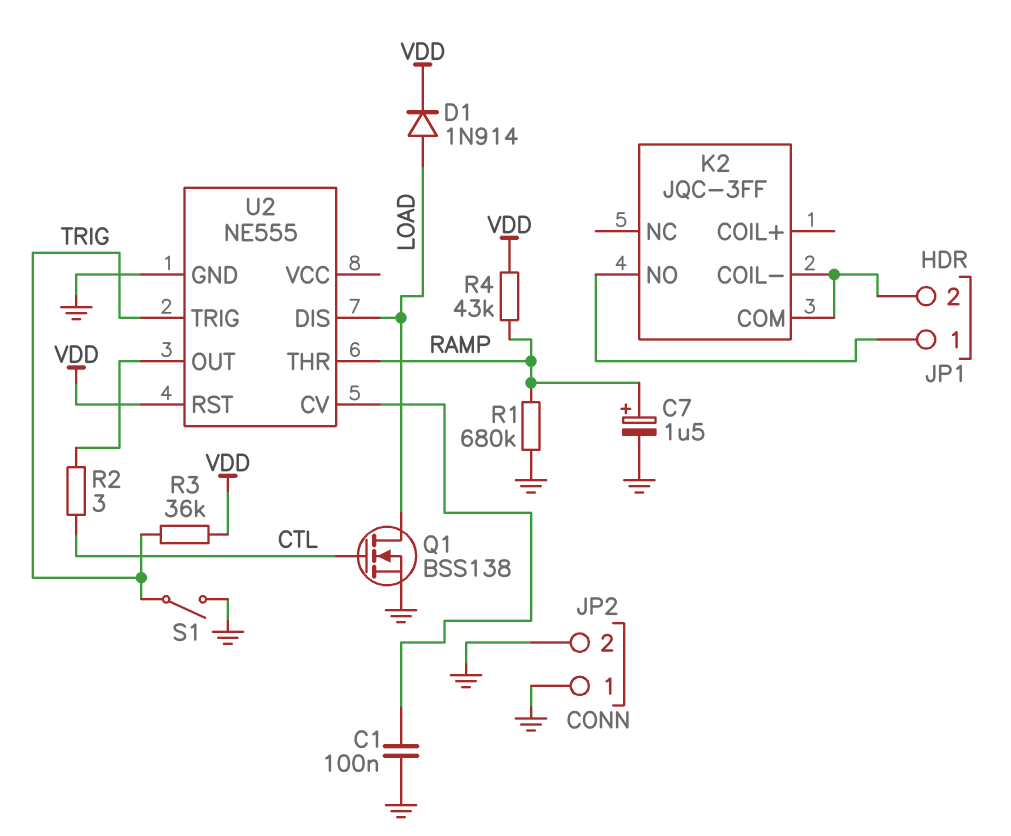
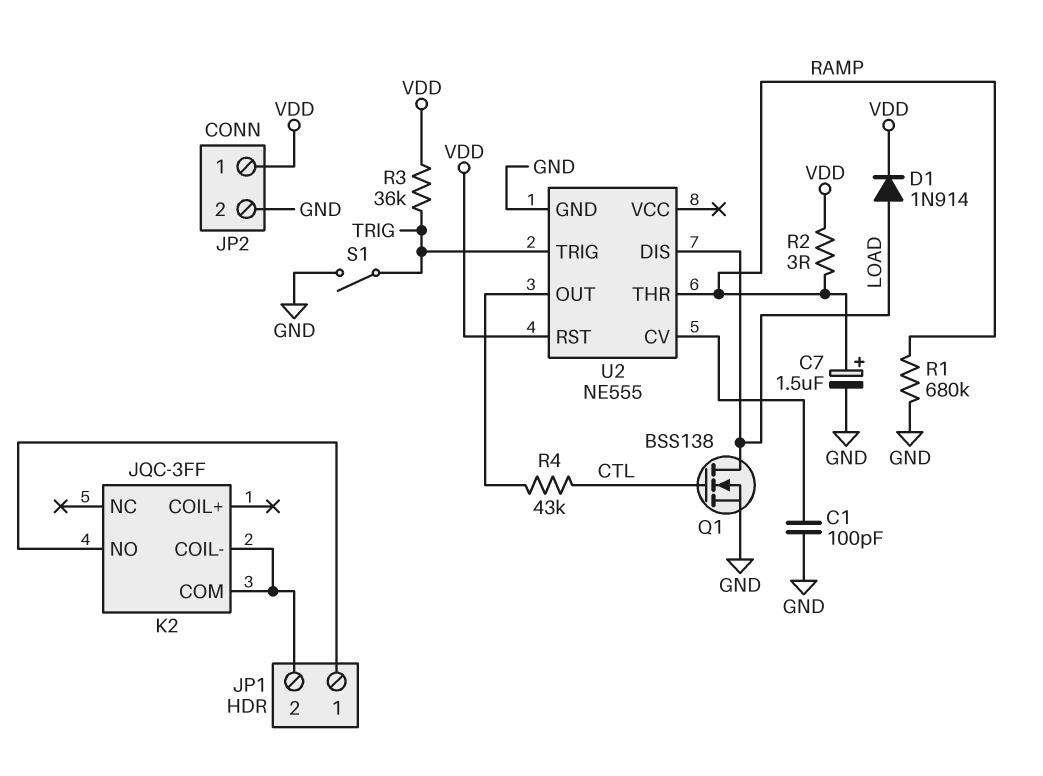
C1: 100nF (GND, U2/CV) -> 100pF (GND, U2/CV)
JP2 pin 1: GND -> VDD
R2: 3 (CTL, U2/OUT) -> 3 (RAMP, VDD)
R4: 43k (RAMP, VDD) -> 43k (CTL, U2/OUT)

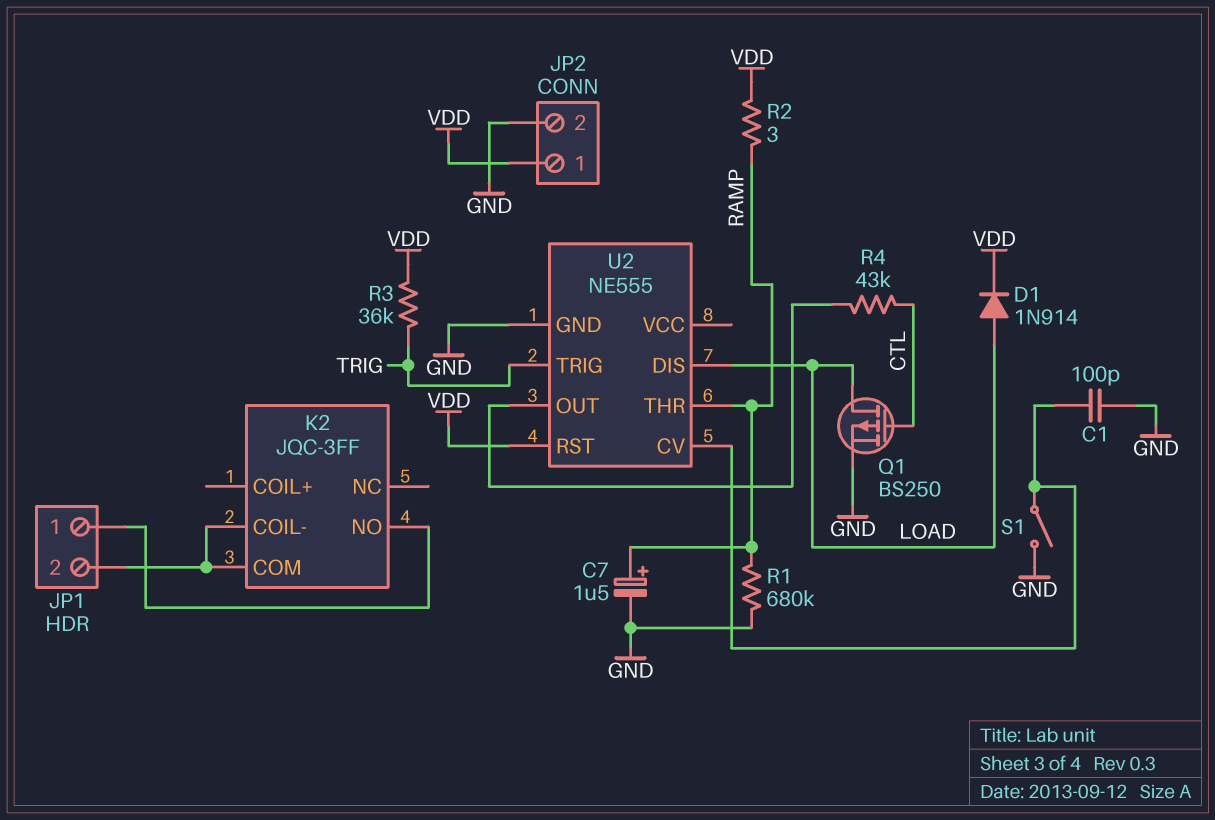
Q1: NMOS BSS138 (G CTL, D LOAD, S GND) -> PMOS BS250 (G CTL, D LOAD, S GND)
S1: switch (GND, TRIG) -> switch (GND, U2/CV)

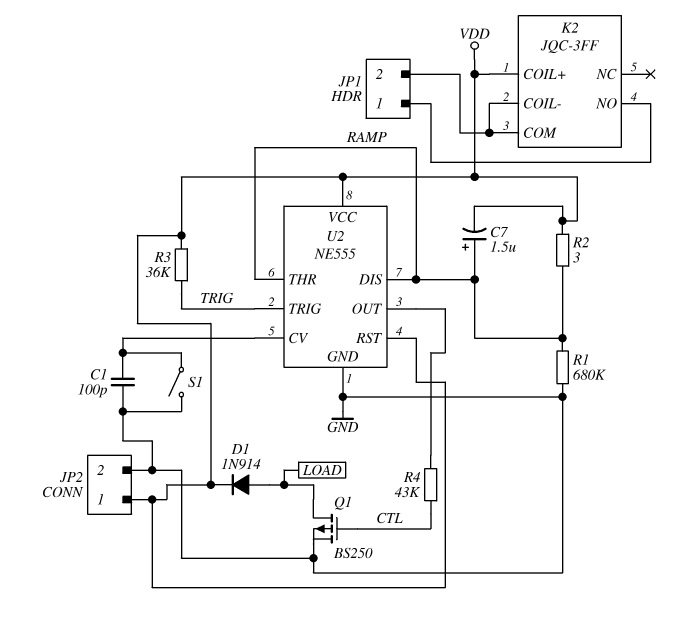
C7: 1.5uF (plus RAMP, minus GND) -> 1.5uF (plus RAMP, minus VDD)
K2 pin COIL+: none -> VDD
U2 pin DIS: LOAD -> RAMP
U2 pin VCC: none -> VDD

